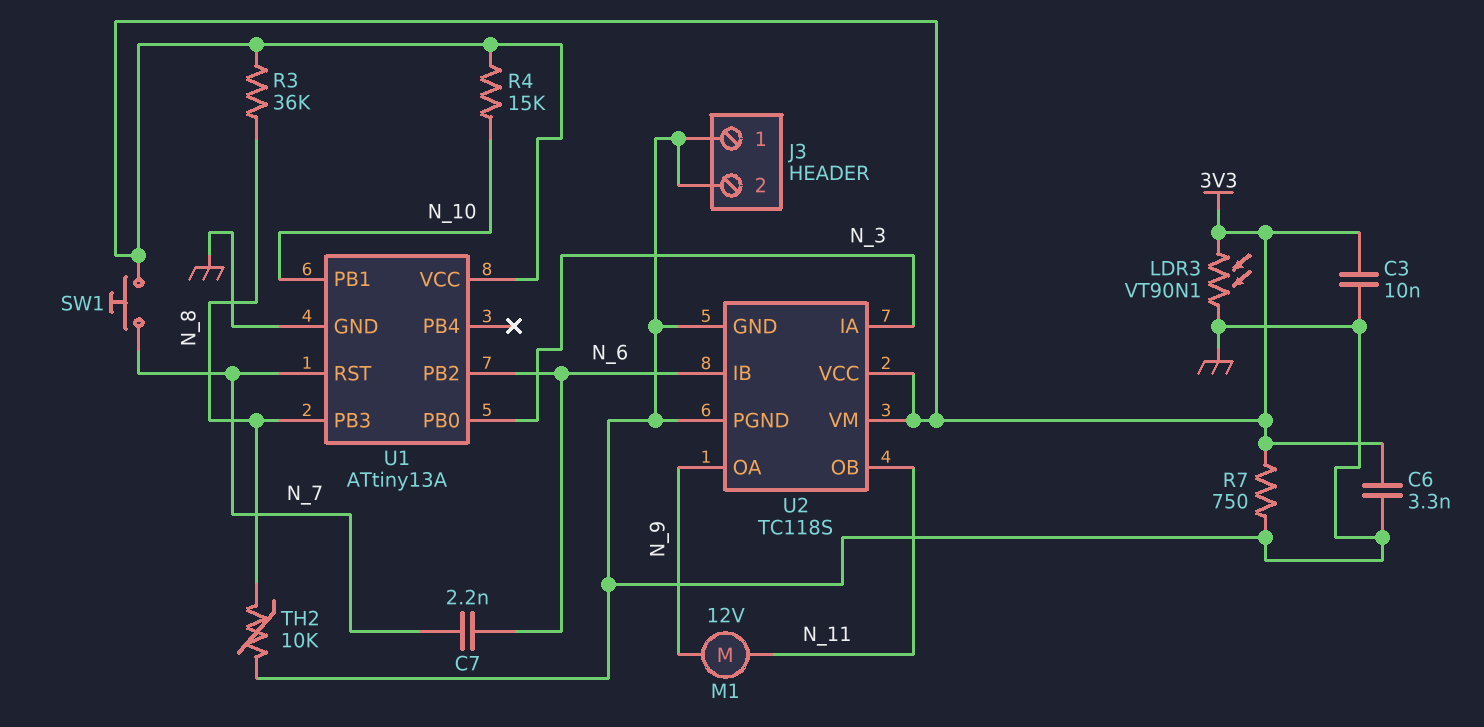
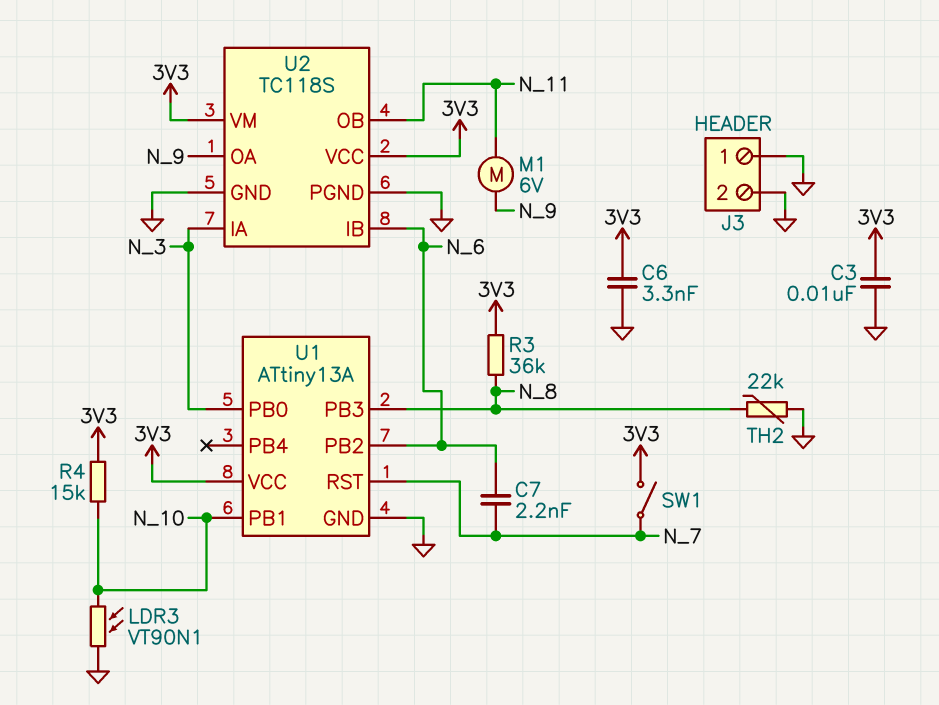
LDR3: VT90N1 (3V3, GND) -> VT90N1 (GND, N_10)
M1: motor 12V (N_9, N_11) -> motor 6V (N_9, N_11)
R7: 750 (3V3, GND) -> none
SW1: button (3V3, N_7) -> switch (3V3, N_7)
TH2: 10k (GND, N_8) -> 22k (GND, N_8)

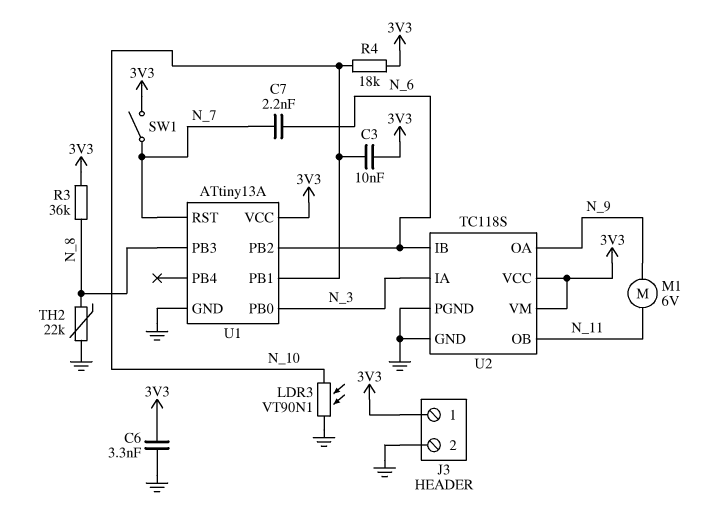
C3: 10nF (3V3, GND) -> 10nF (3V3, N_10)
J3 pin 1: GND -> 3V3
R4: 15k (3V3, N_10) -> 18k (3V3, N_10)

